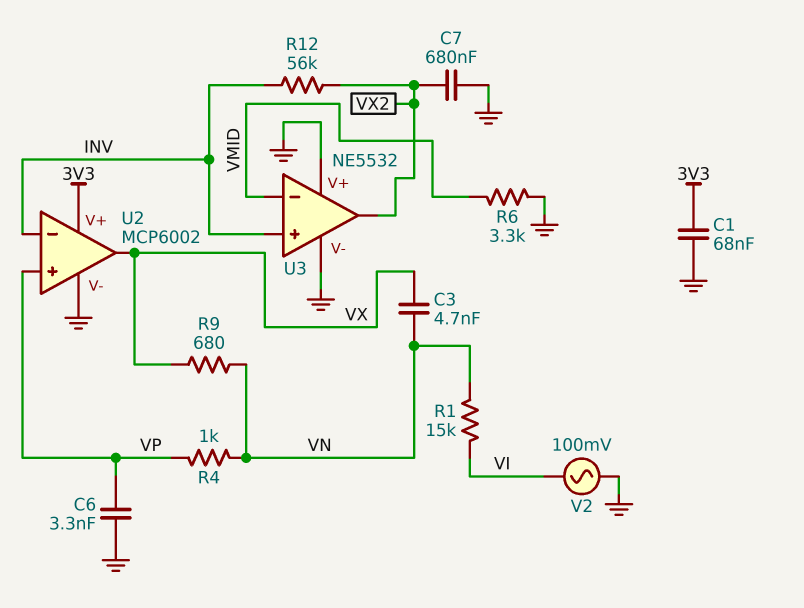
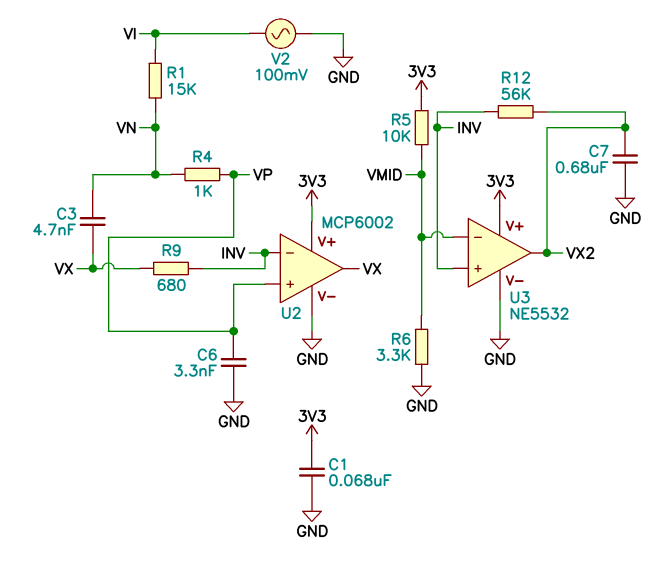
R5: none -> 10k (3V3, VMID)
R9: 680 (VN, VX) -> 680 (INV, VX)
U3 pin V+: GND -> 3V3

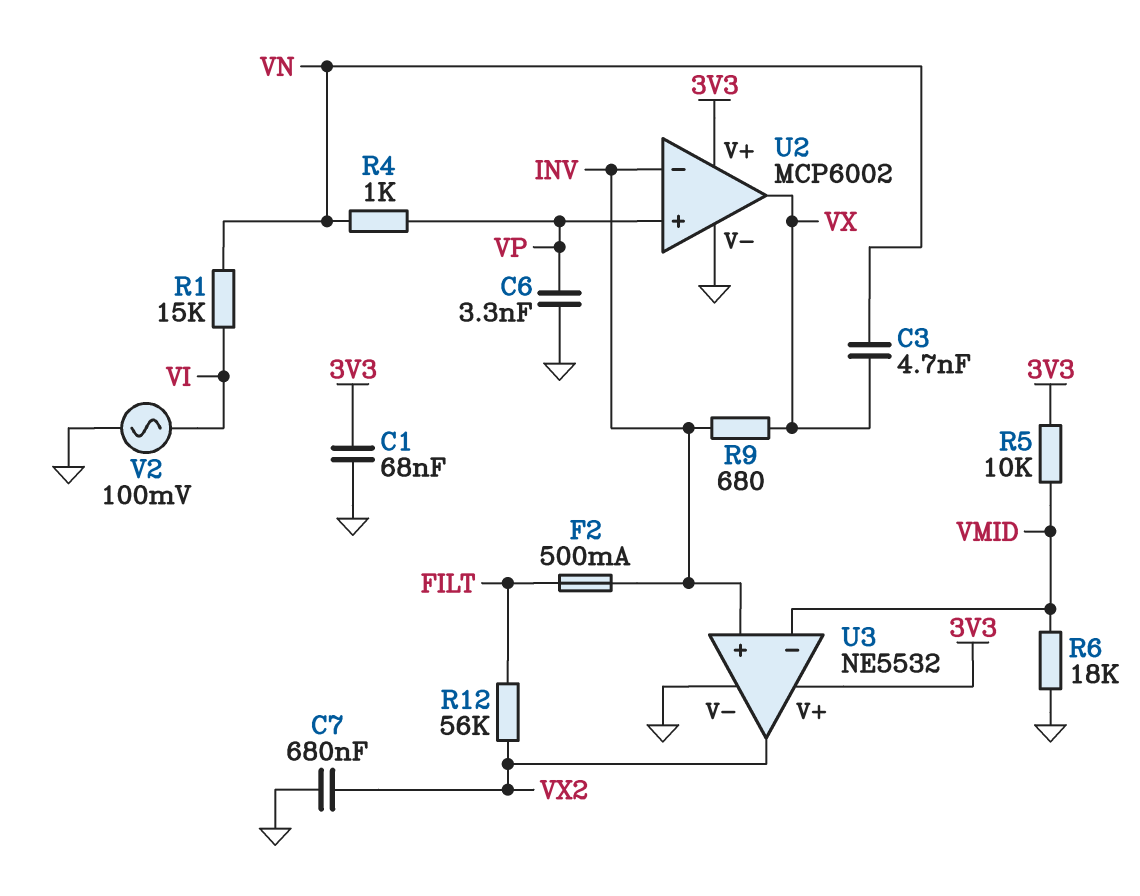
F2: none -> 500mA (FILT, INV)
R6: 3.3k (GND, VMID) -> 18k (GND, VMID)
R12: 56k (INV, VX2) -> 56k (FILT, VX2)

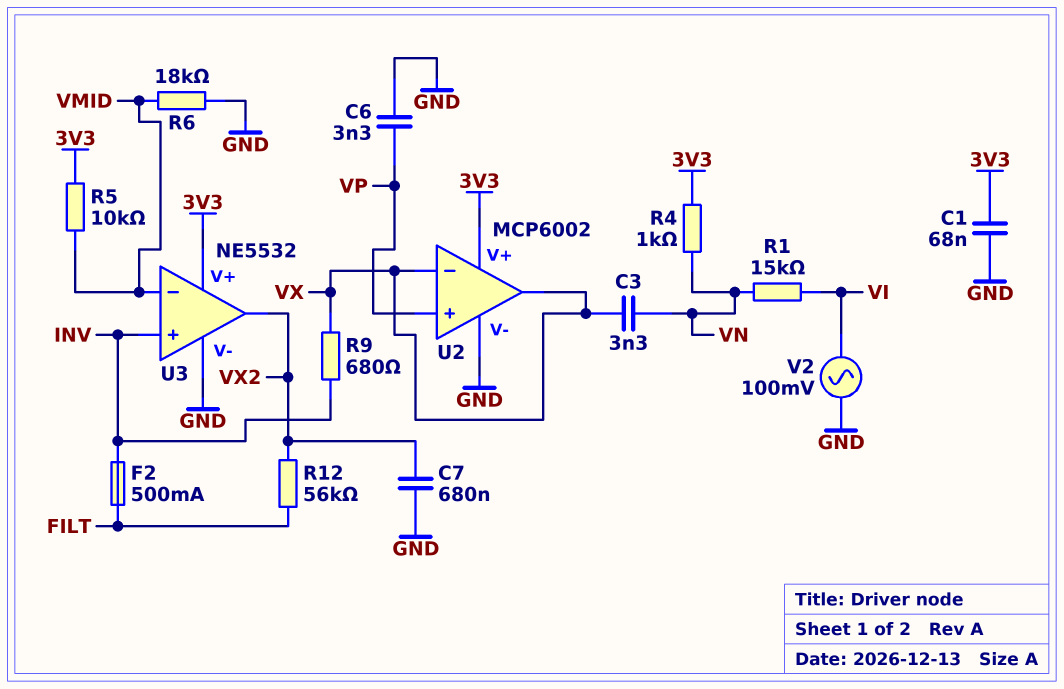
C3: 4.7nF (VN, VX) -> 3.3nF (VN, VX)
R4: 1k (VN, VP) -> 1k (3V3, VN)
U2 pin in-: INV -> VX

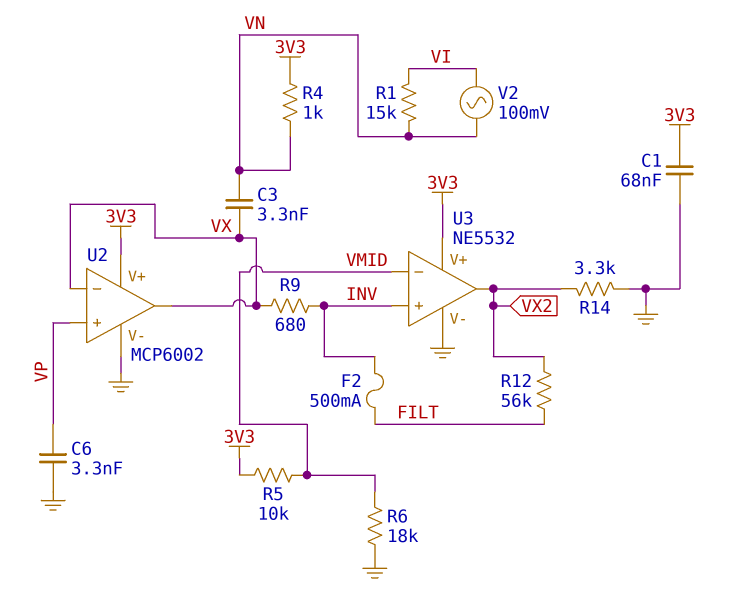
C7: 680nF (GND, VX2) -> none
R14: none -> 3.3k (GND, VX2)
V2: AC 100mV (GND, VI) -> AC 100mV (VI, VN)

